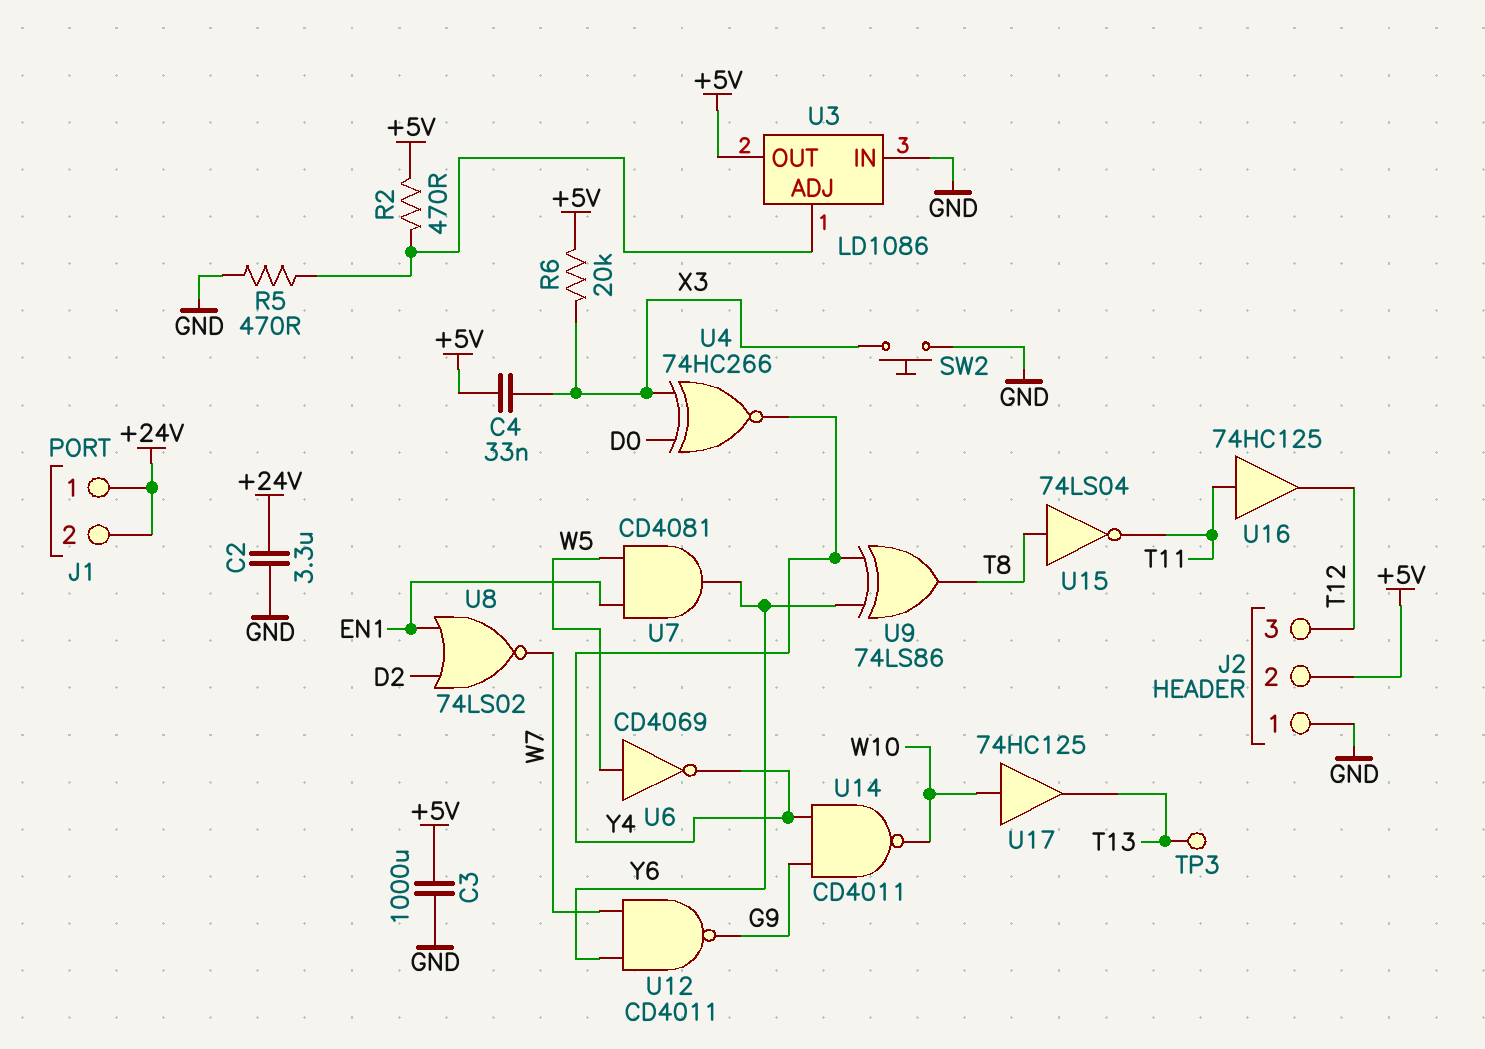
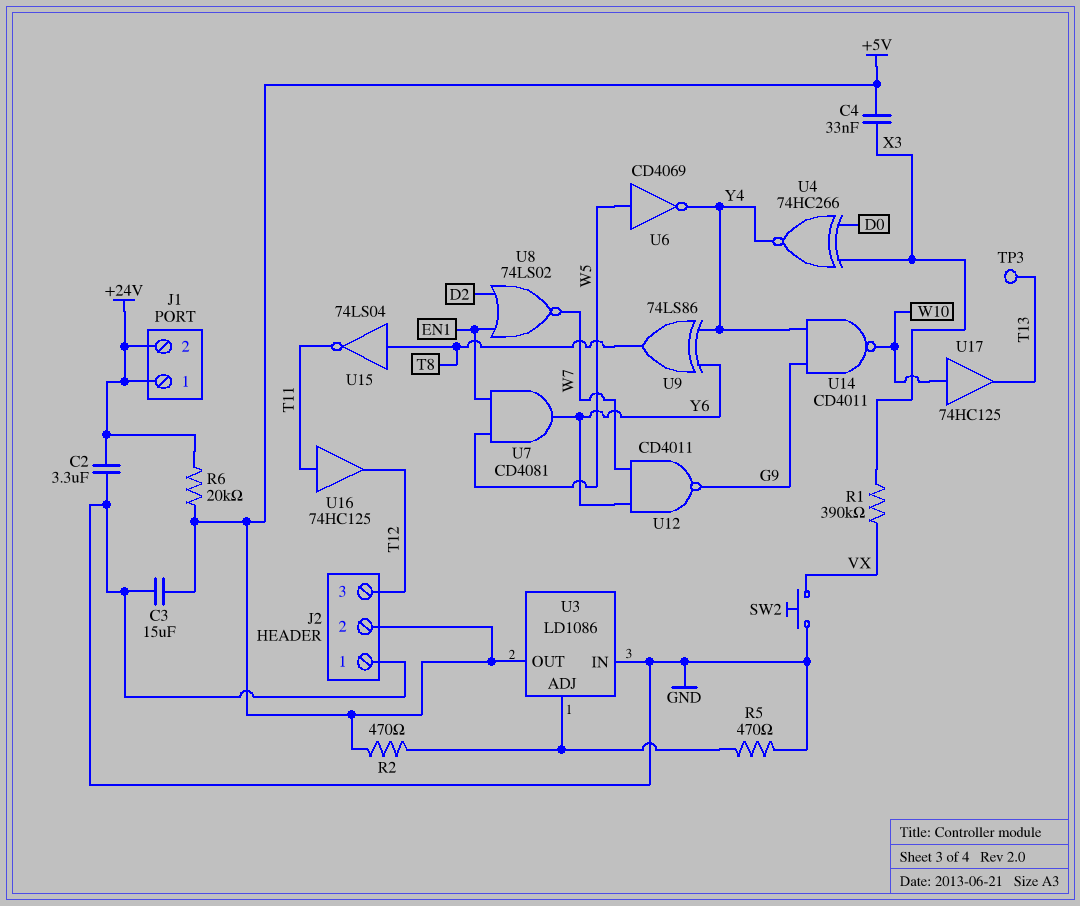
C3: 1000uF (+5V, GND) -> 15uF (+5V, GND)
R1: none -> 390k (VX, X3)
R6: 20k (+5V, X3) -> 20k (+5V, +24V)
SW2: button (GND, X3) -> button (GND, VX)

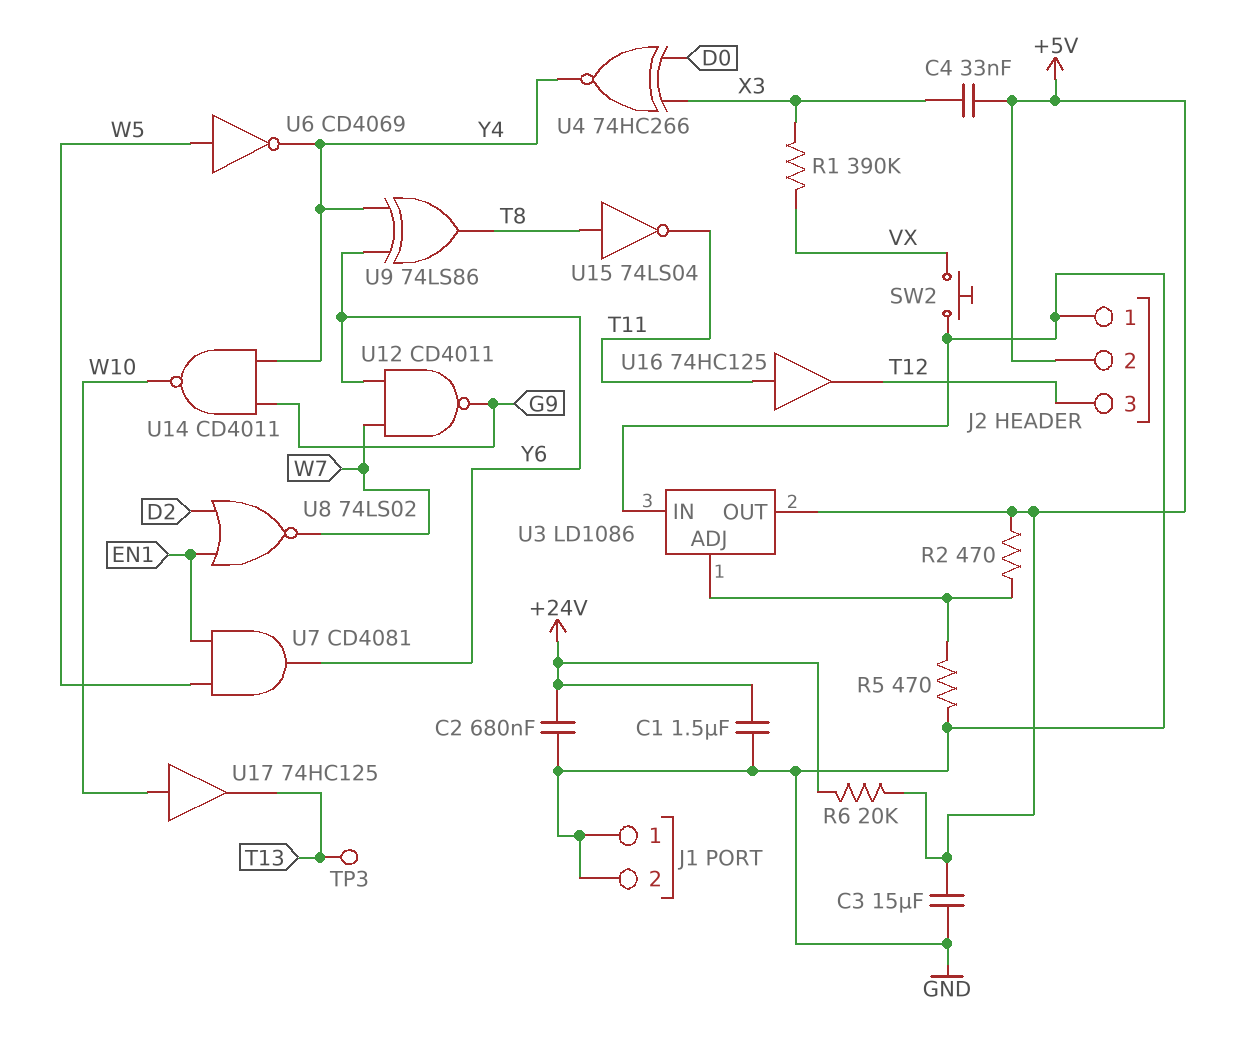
C1: none -> 1.5uF (+24V, GND)
C2: 3.3uF (+24V, GND) -> 680nF (+24V, GND)
J1 pin 1: +24V -> GND
J1 pin 2: +24V -> GND

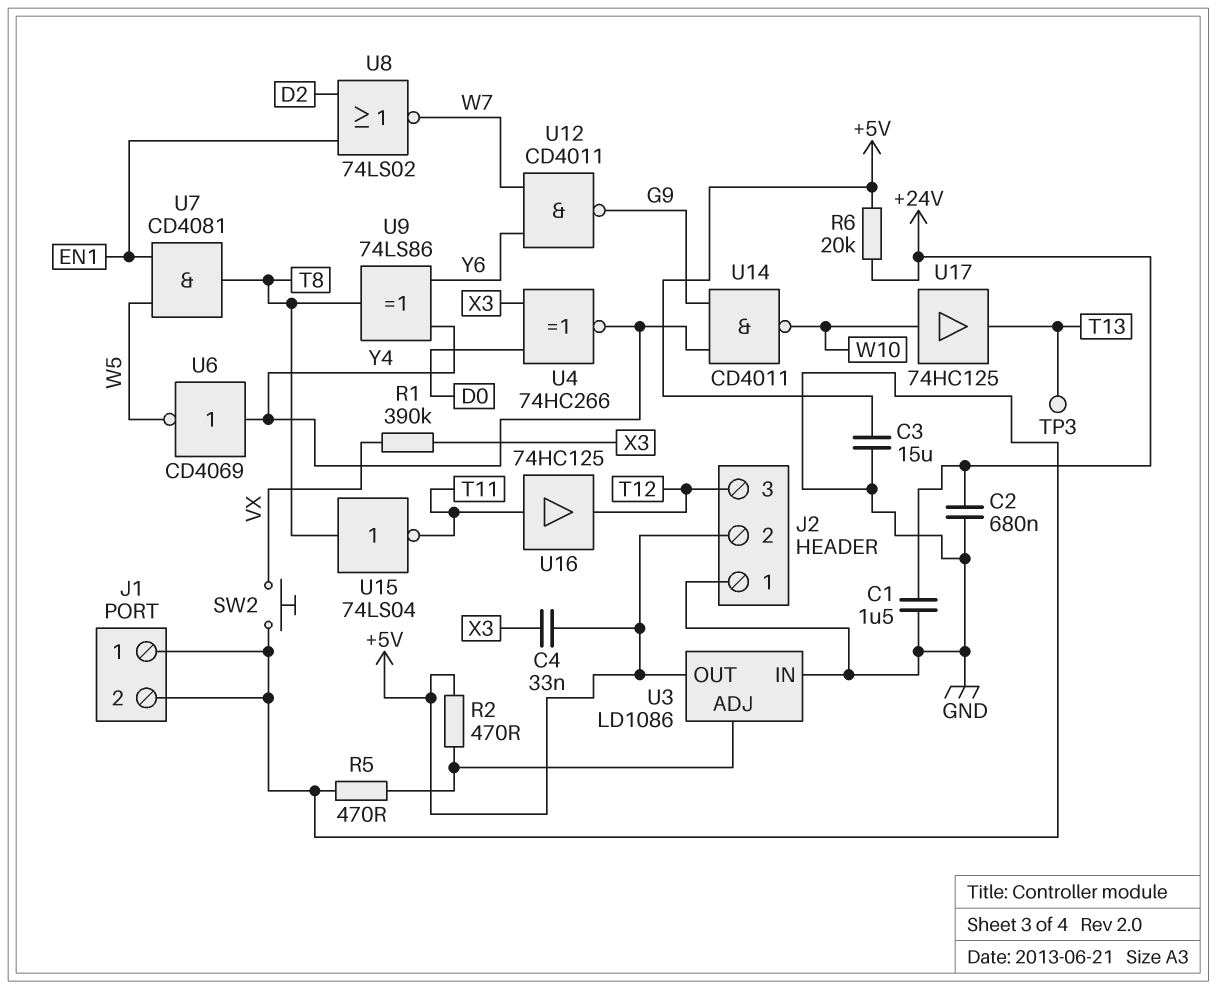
U6: NOT CD4069 (in W5, out Y4) -> NOT CD4069 (in Y4, out W5)
U7: AND CD4081 (in EN1, in W5, out Y6) -> AND CD4081 (in EN1, in W5, out T8)

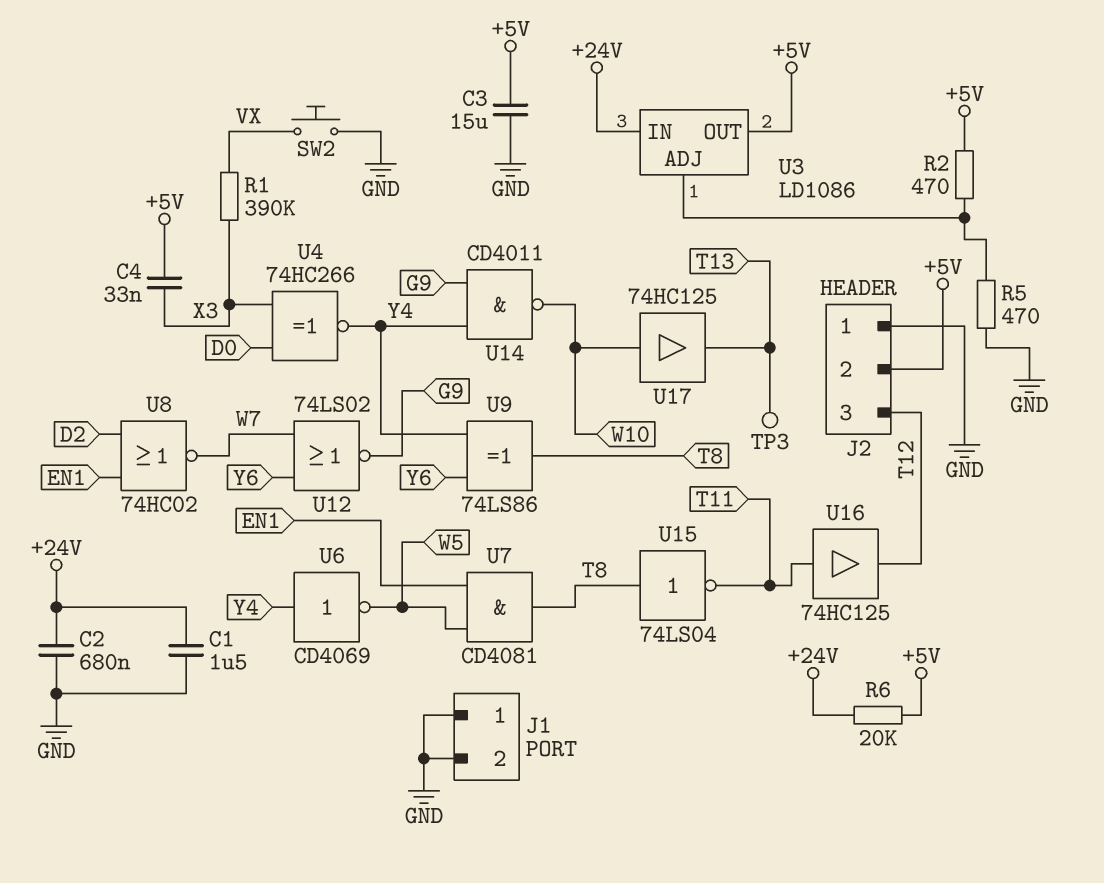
U3 pin IN: GND -> +24V
U8: NOR 74LS02 (in D2, in EN1, out W7) -> NOR 74HC02 (in D2, in EN1, out W7)
U12: NAND CD4011 (in W7, in Y6, out G9) -> NOR 74LS02 (in W7, in Y6, out G9)

